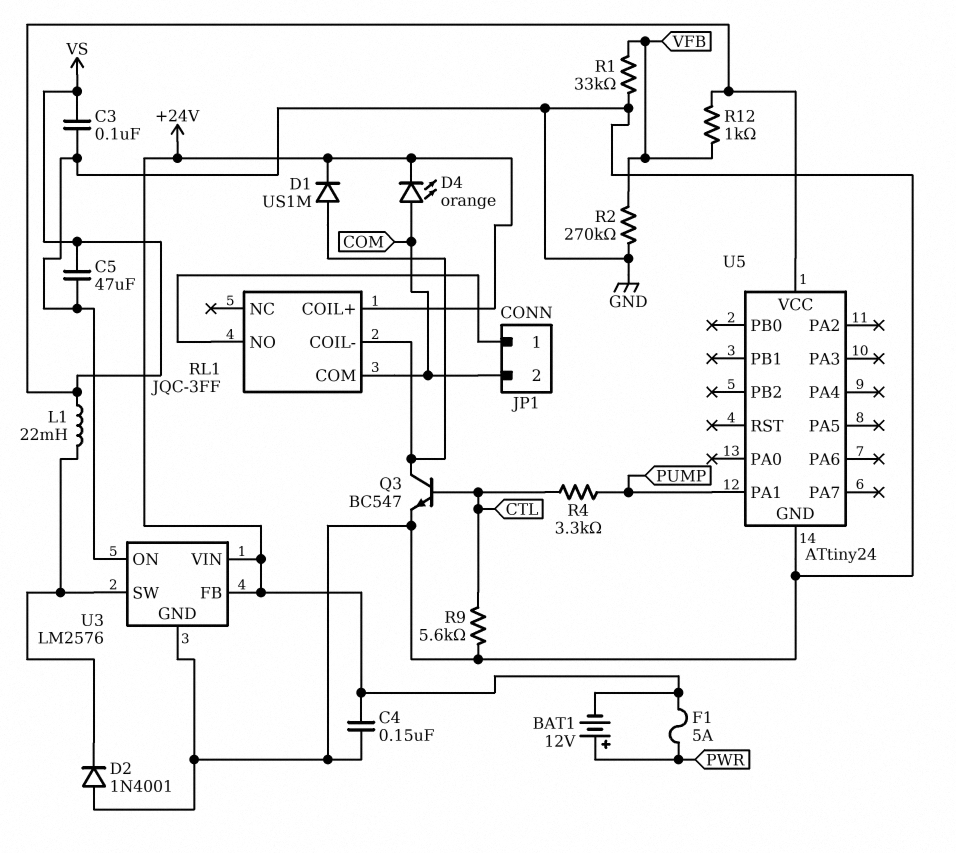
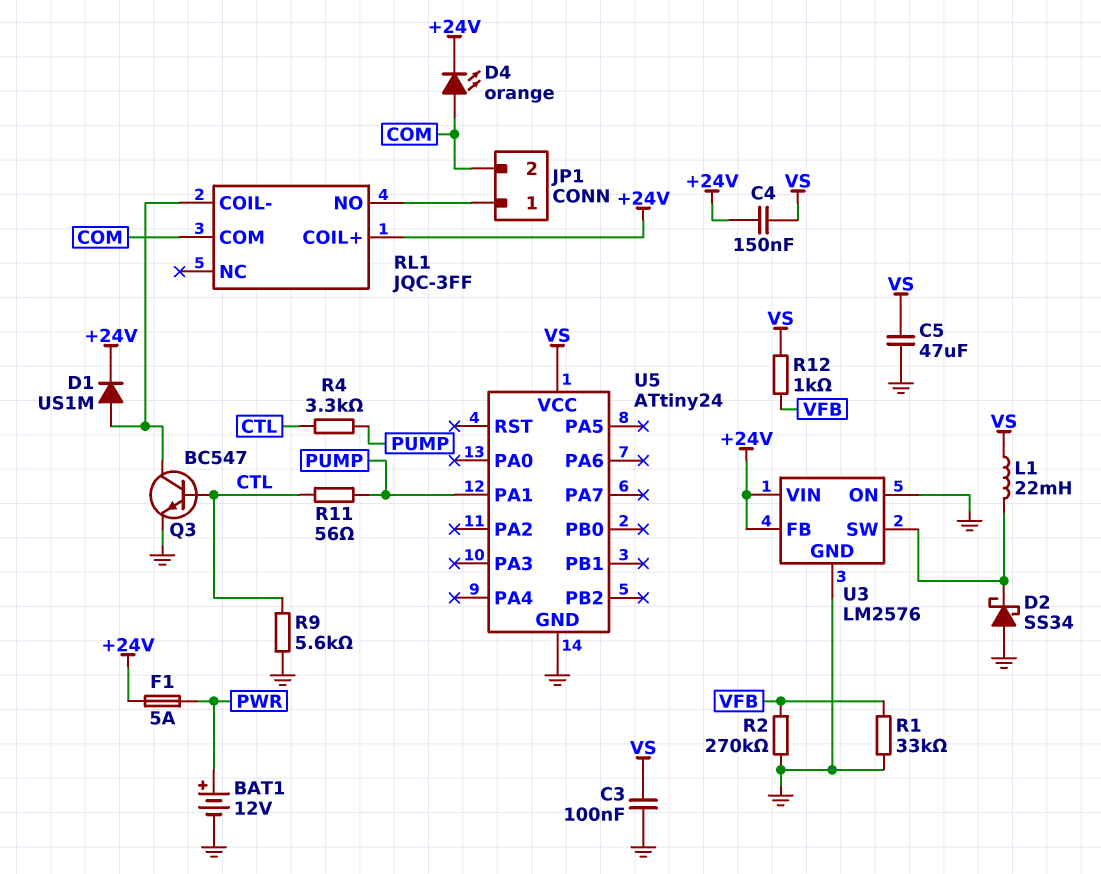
BAT1: 12V (plus PWR, minus +24V) -> 12V (plus PWR, minus GND)
C4: 150nF (+24V, GND) -> 150nF (+24V, VS)
D2: diode 1N4001 (A GND, K U3/SW) -> schottky SS34 (A GND, K U3/SW)
R11: none -> 56 (CTL, PUMP)

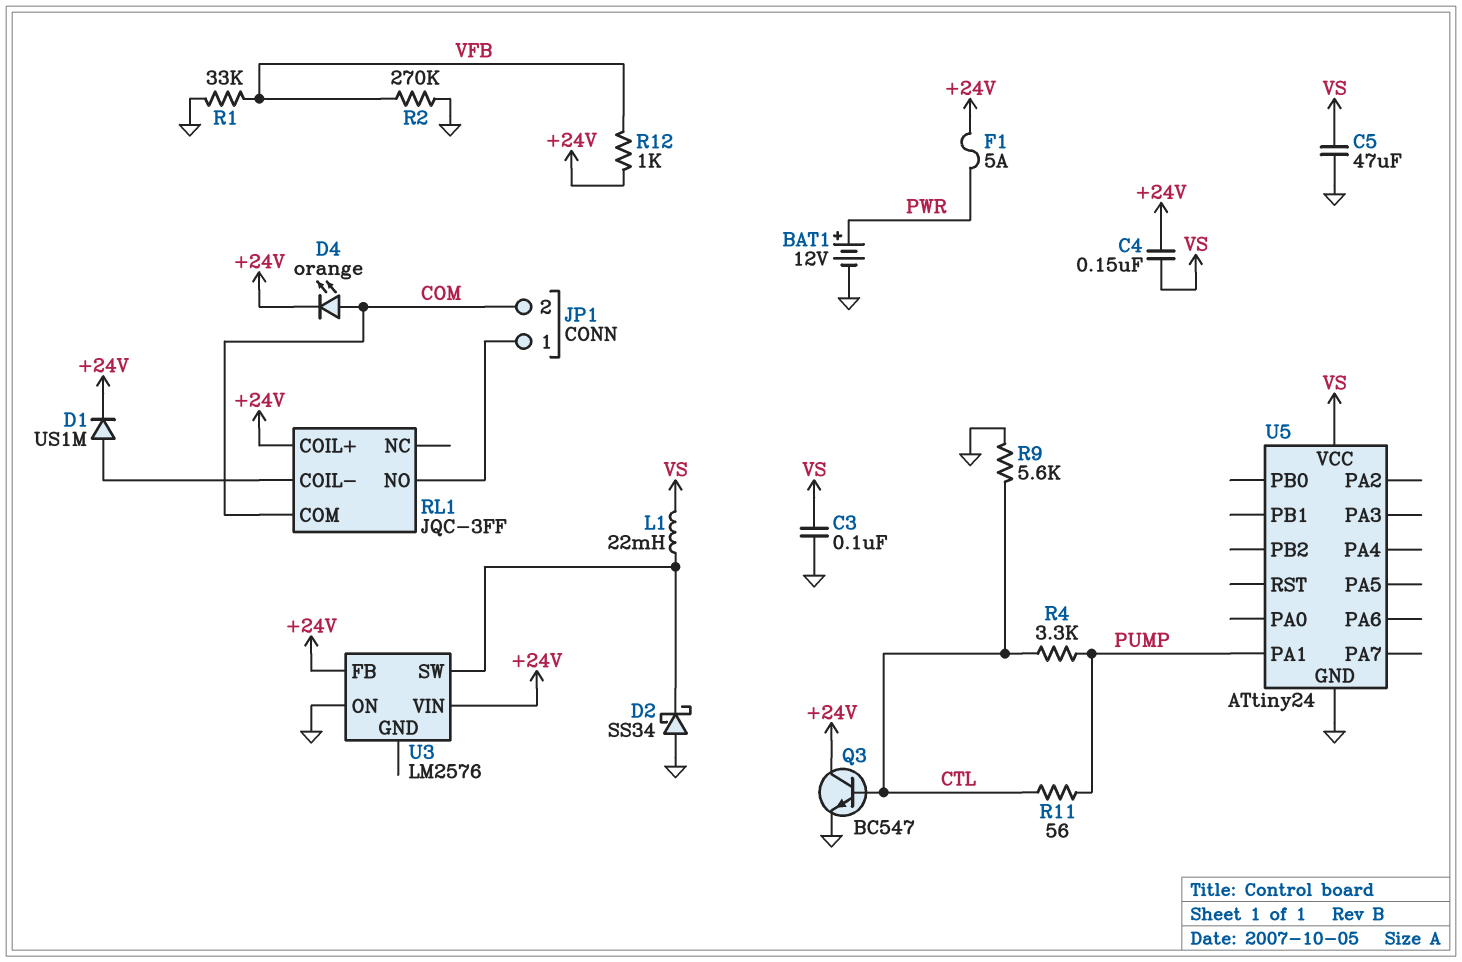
Q3: NPN BC547 (B CTL, C RL1/COIL-, E GND) -> NPN BC547 (B CTL, C +24V, E GND)
R12: 1k (VFB, VS) -> 1k (+24V, VFB)
U3 pin GND: GND -> none

